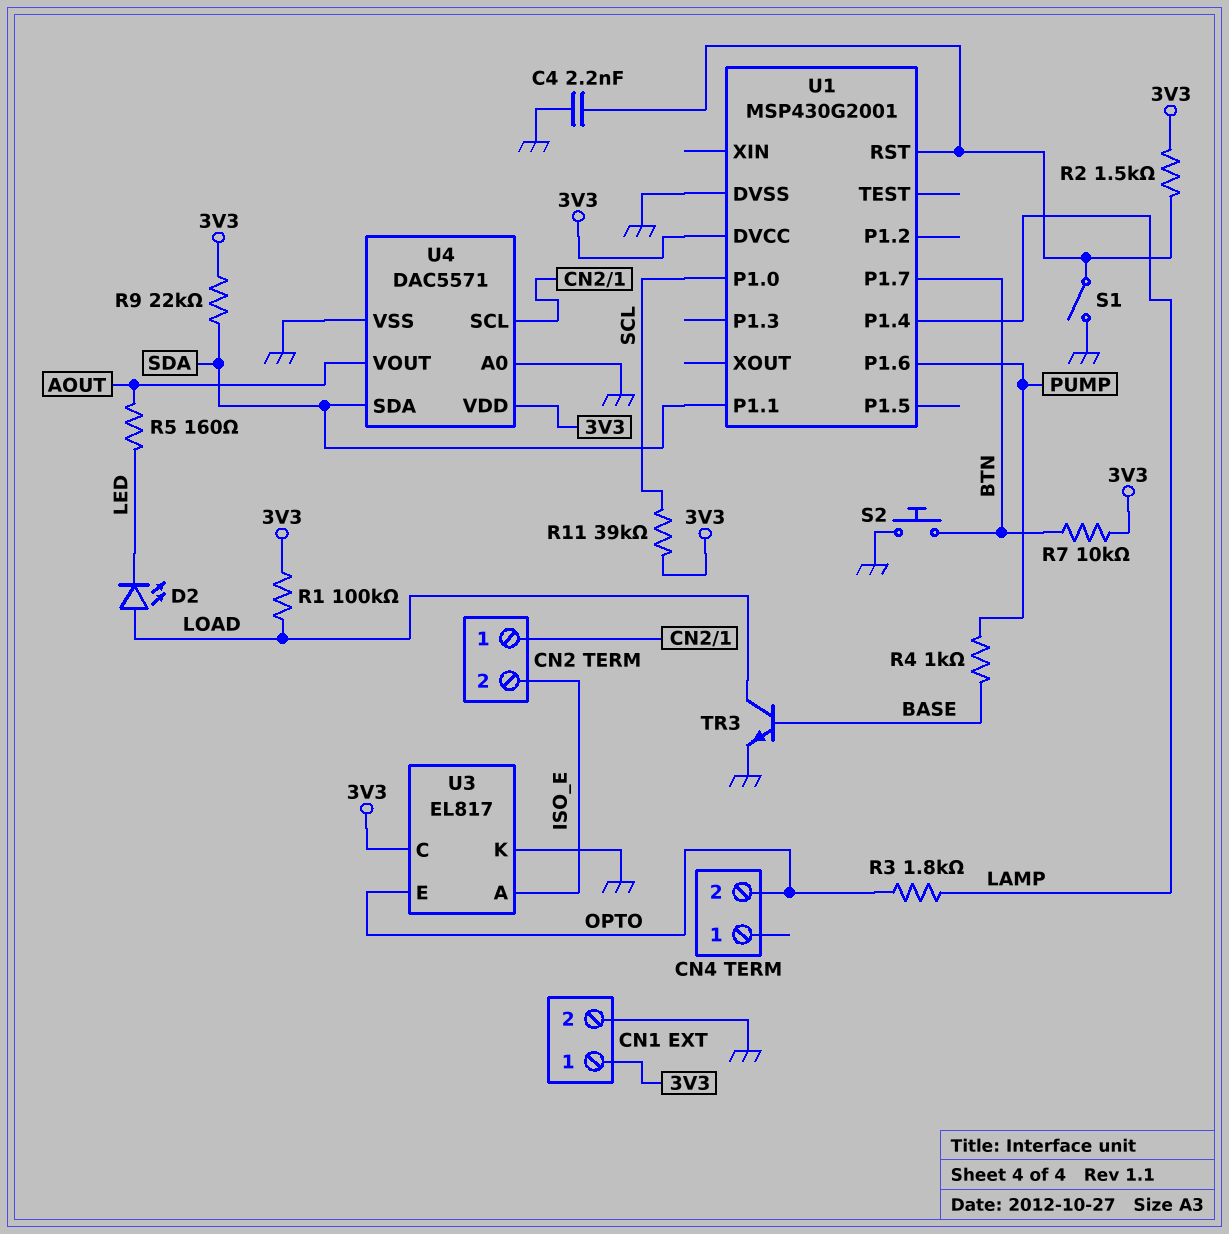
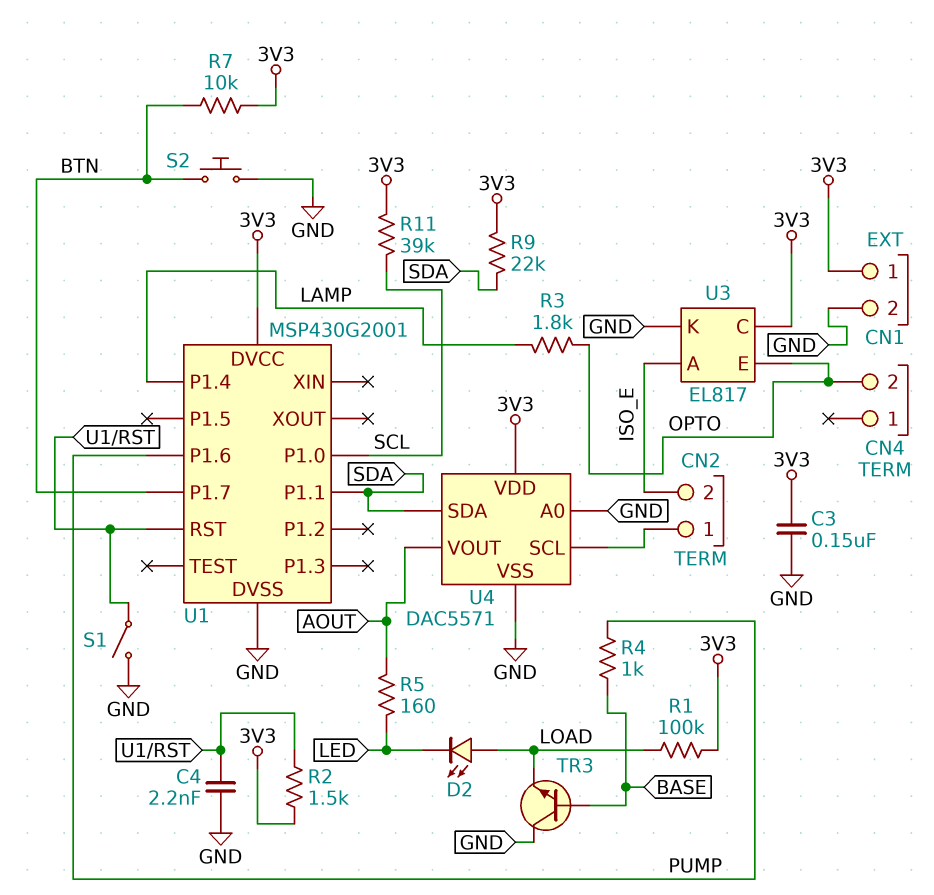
C3: none -> 150nF (3V3, GND)
TR3: NPN (B BASE, C LOAD, E GND) -> NPN (B BASE, C GND, E LOAD)

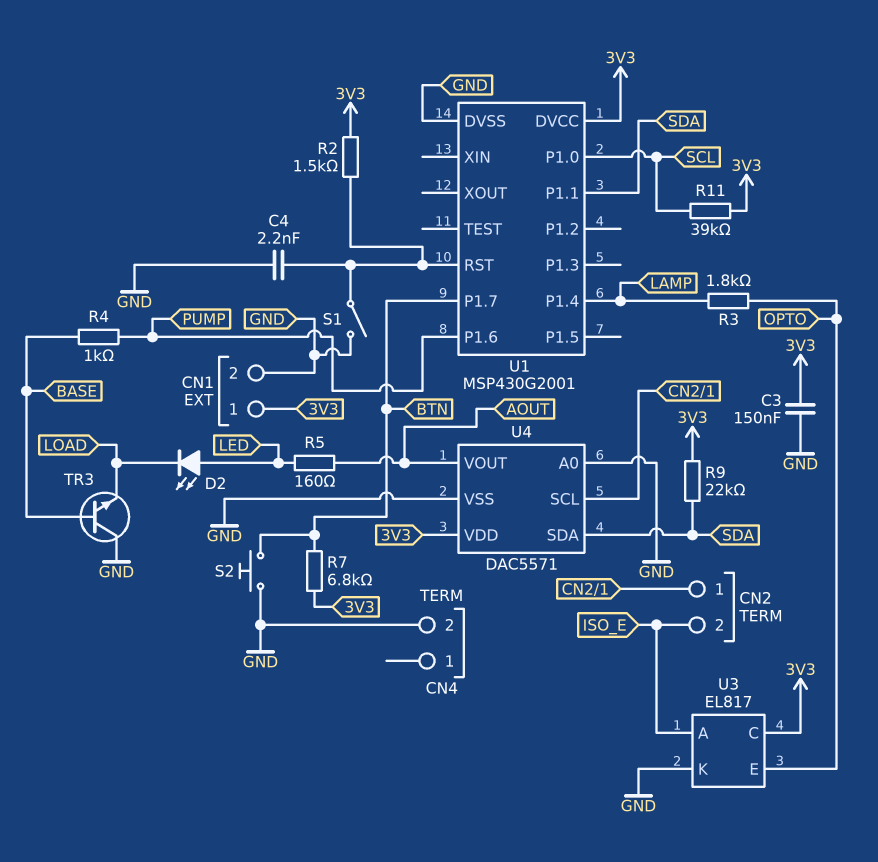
CN4 pin 2: OPTO -> GND
D2: LED (A LOAD, K LED) -> LED (A LED, K LOAD)
R1: 100k (3V3, LOAD) -> none
R7: 10k (3V3, BTN) -> 6.8k (3V3, BTN)

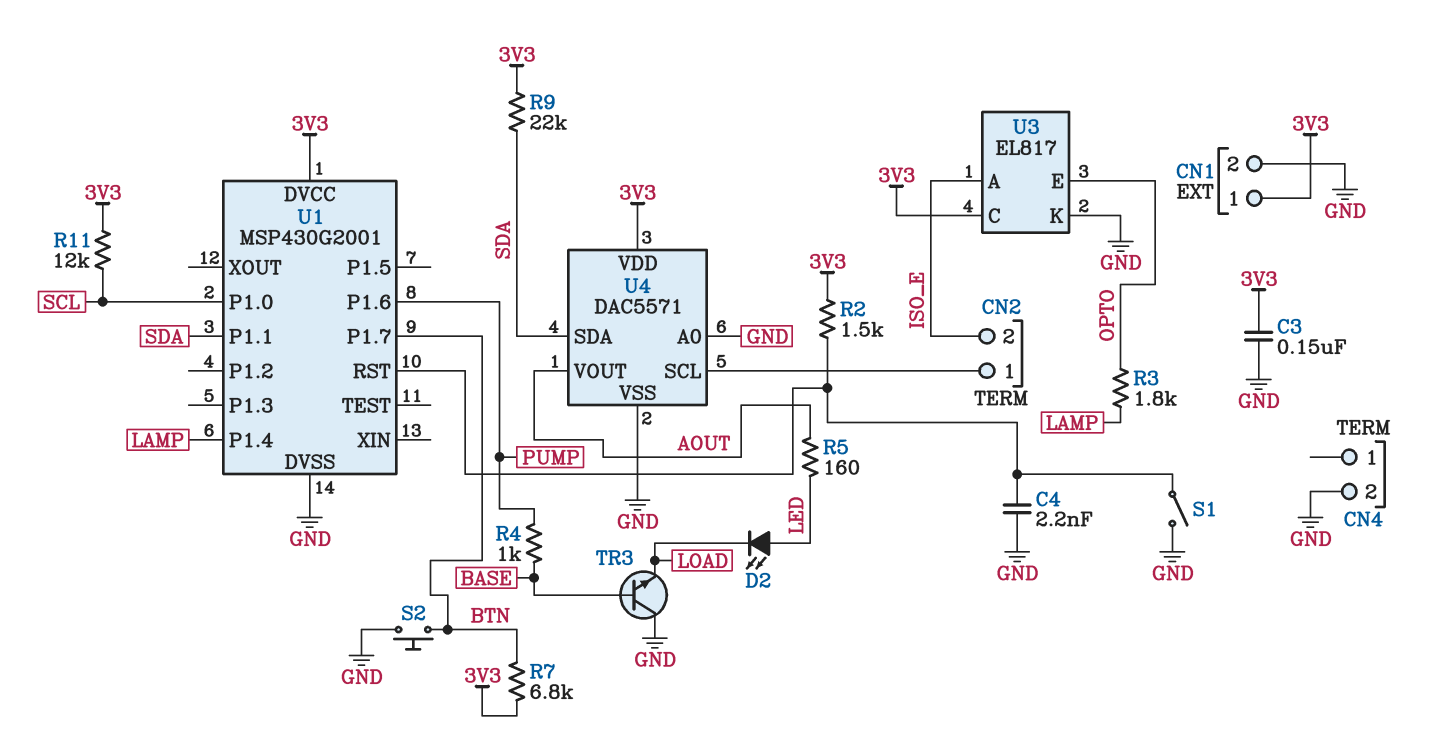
R11: 39k (3V3, SCL) -> 12k (3V3, SCL)

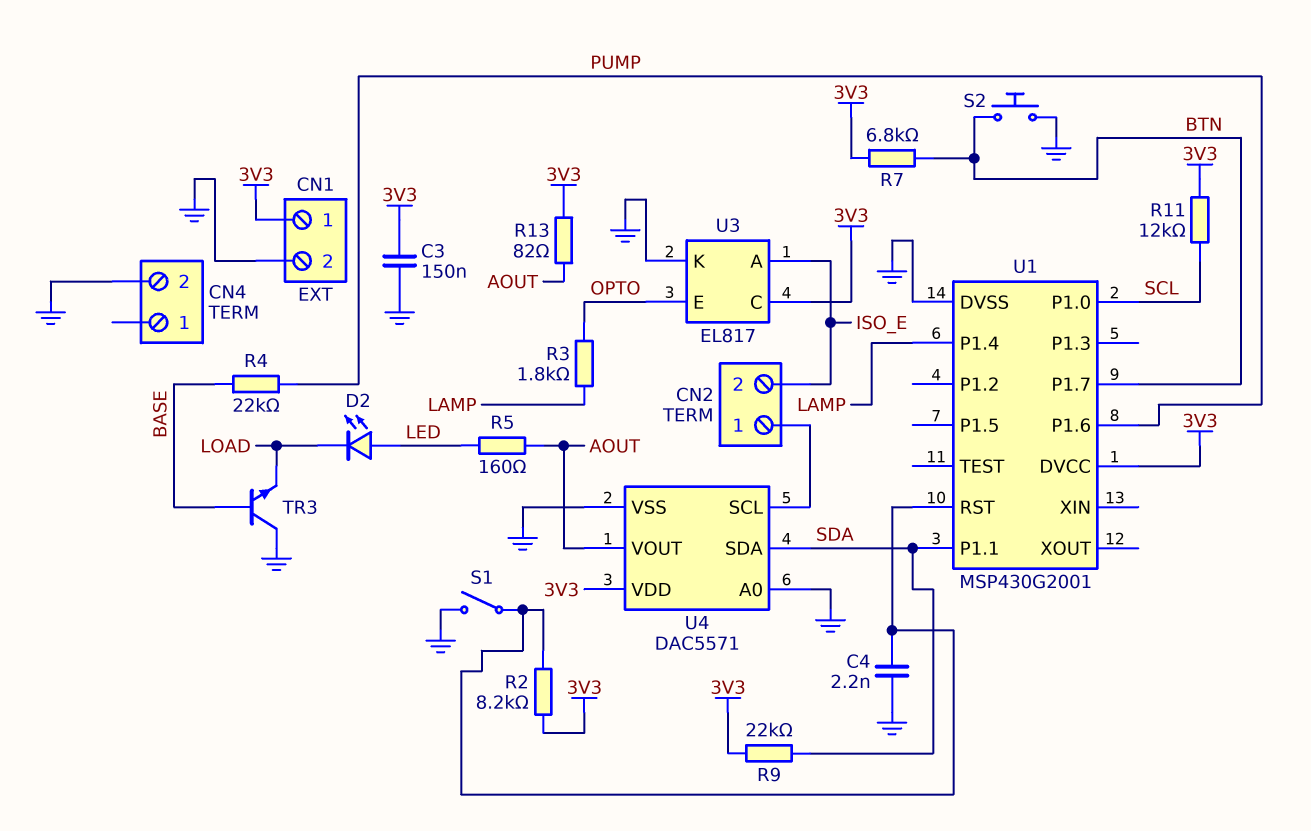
R2: 1.5k (3V3, U1/RST) -> 8.2k (3V3, U1/RST)
R4: 1k (BASE, PUMP) -> 22k (BASE, PUMP)
R13: none -> 82 (3V3, AOUT)

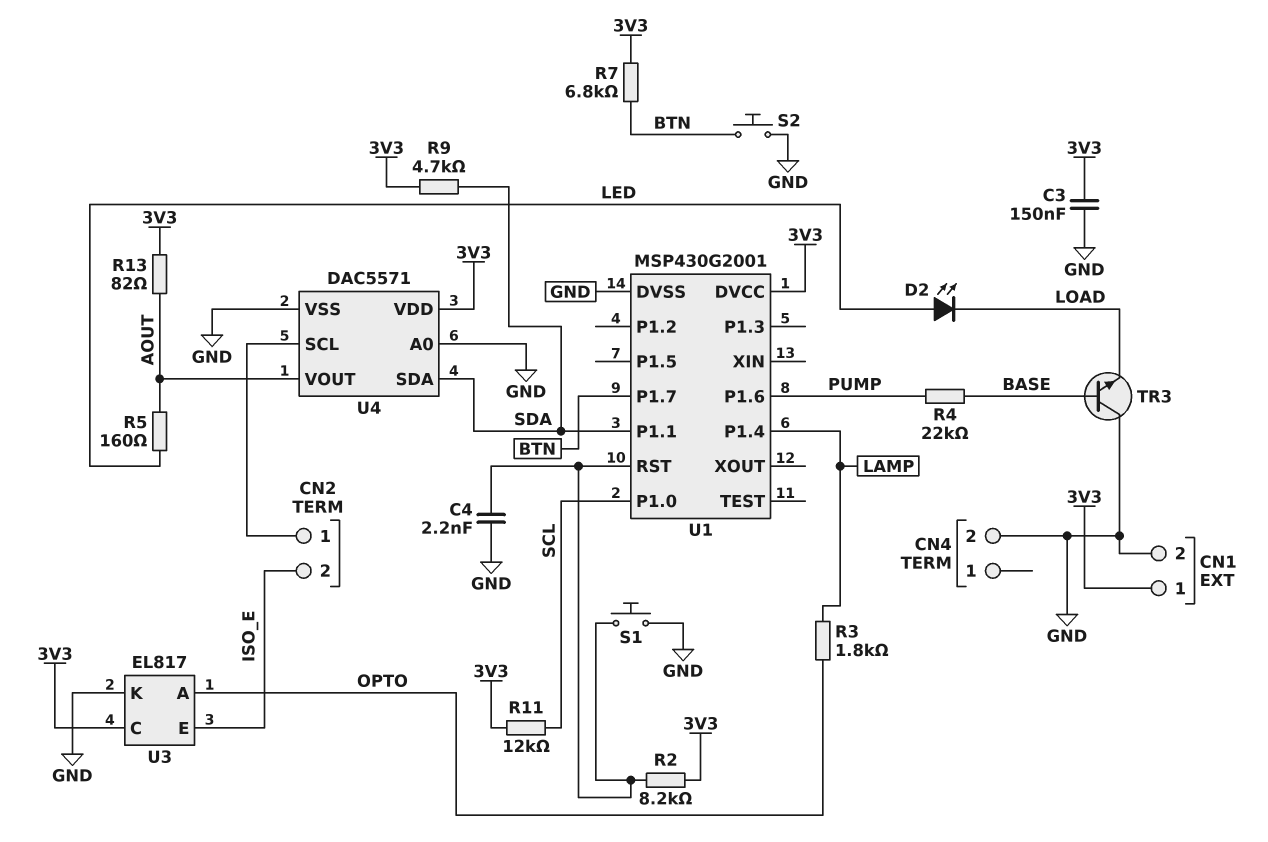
R9: 22k (3V3, SDA) -> 4.7k (3V3, SDA)
S1: switch (GND, U1/RST) -> button (GND, U1/RST)
U3 pin A: ISO_E -> OPTO
U3 pin E: OPTO -> ISO_E

